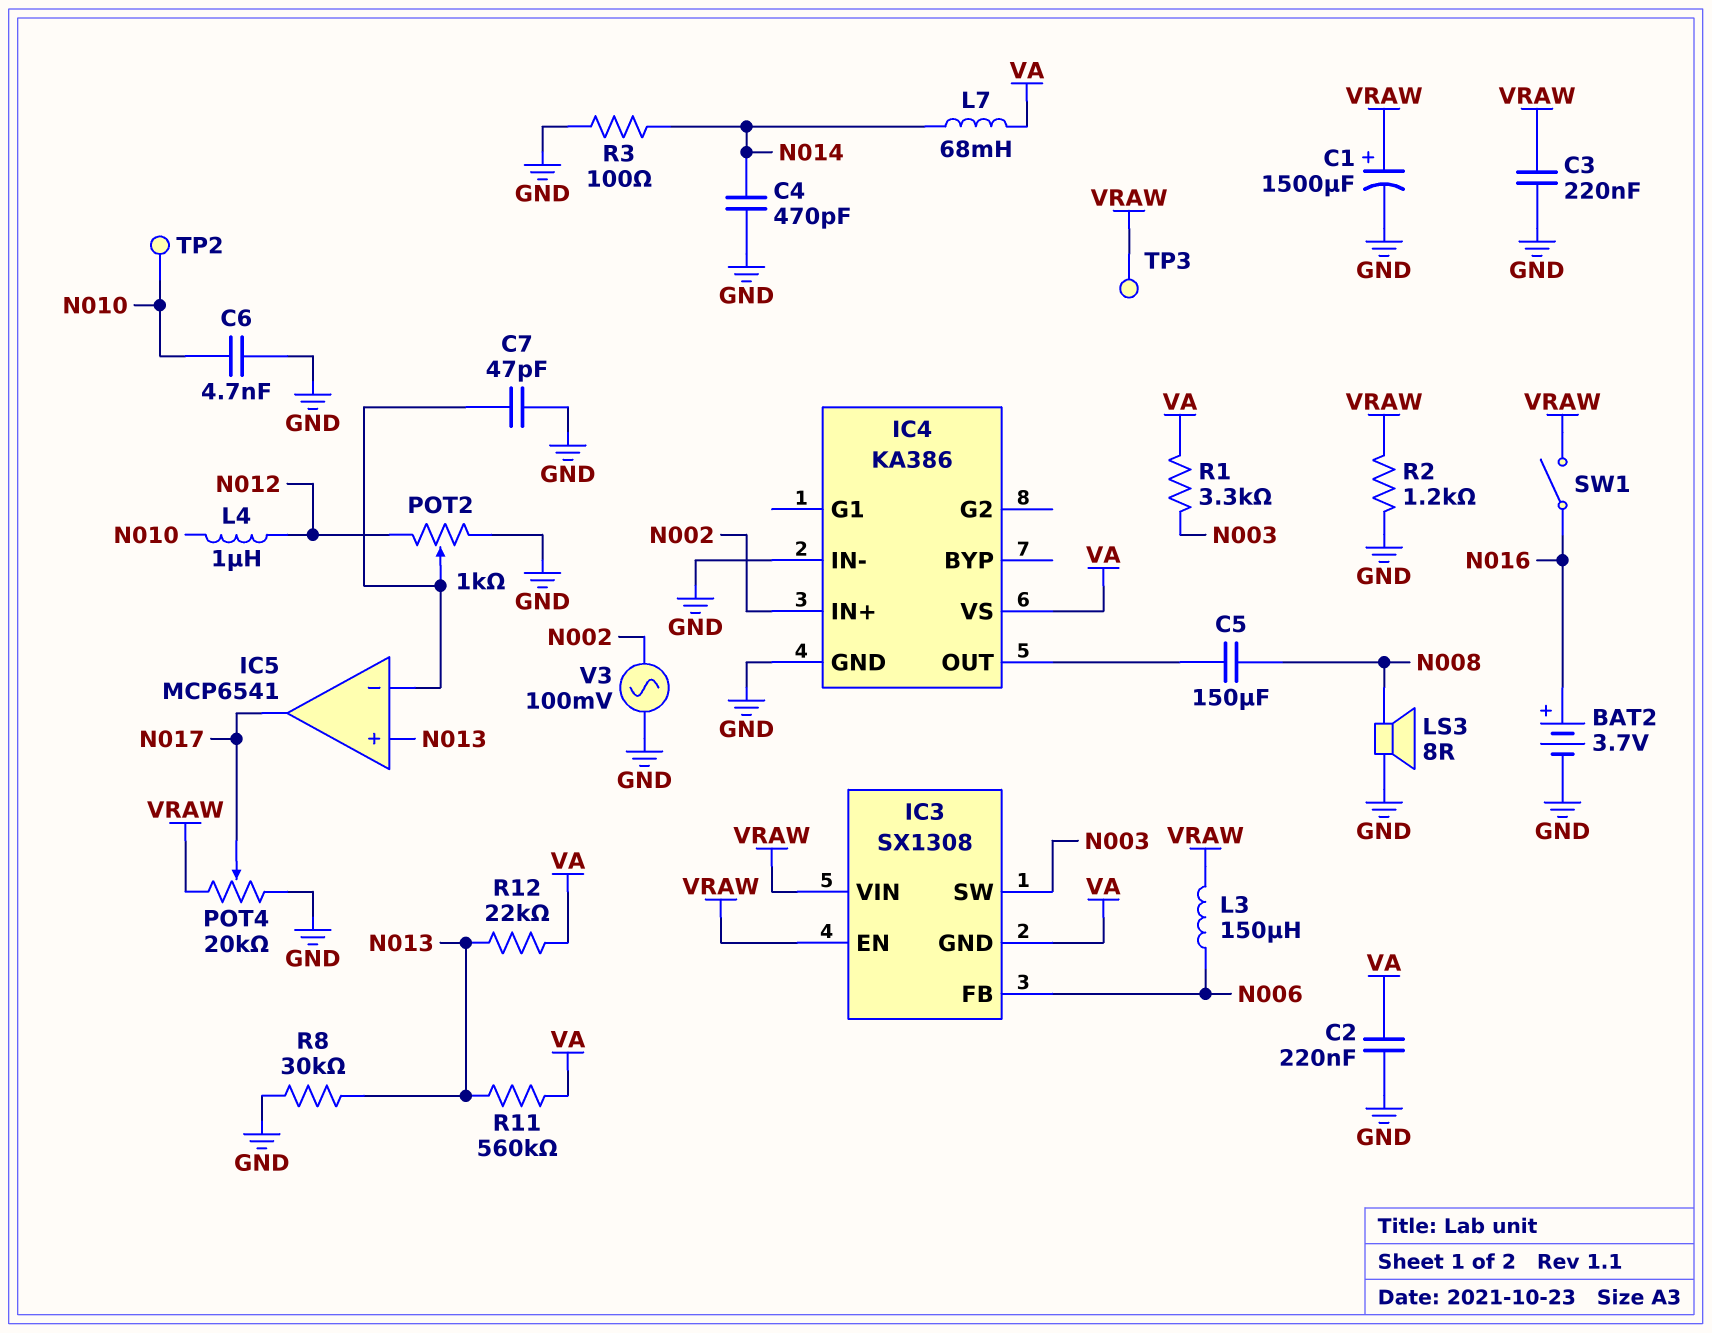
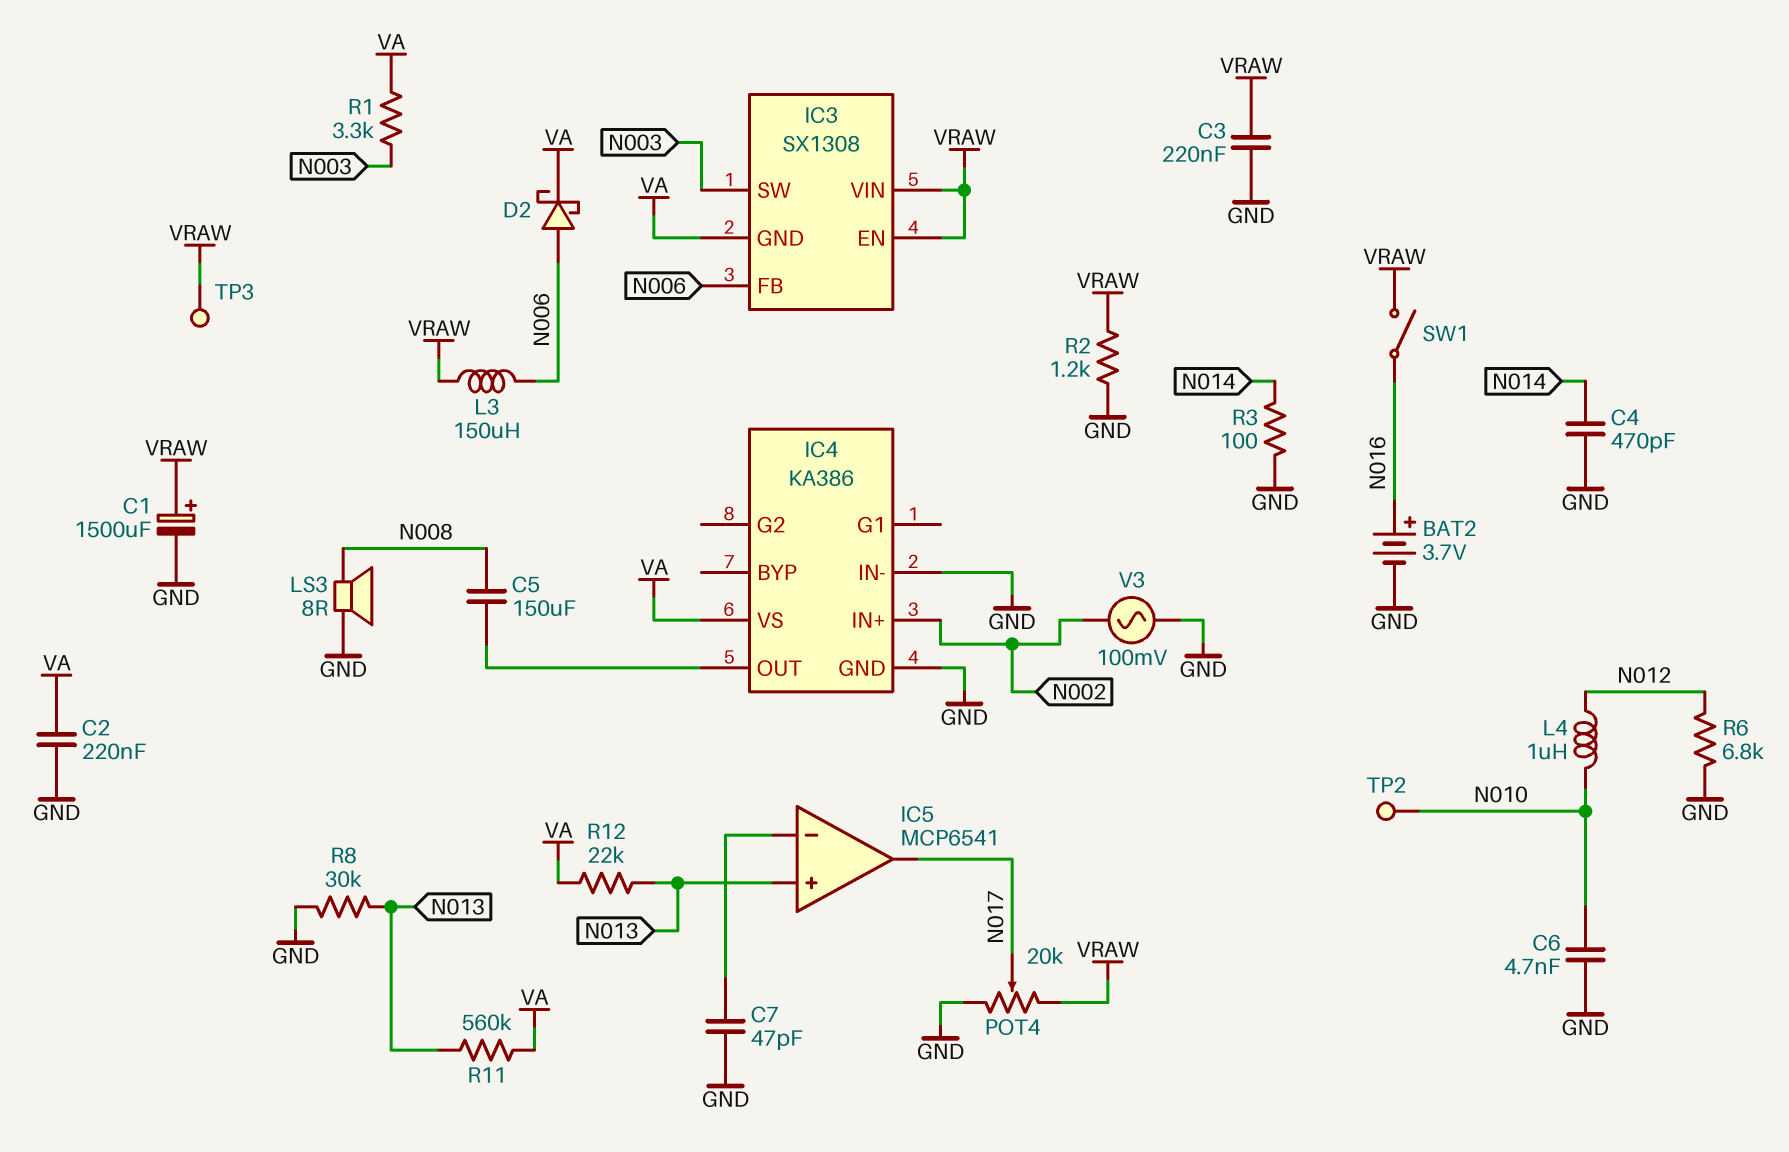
D2: none -> schottky (A N006, K VA)
L7: 68mH (N014, VA) -> none
POT2: 1k (GND, N012, wiper IC5/in-) -> none
R6: none -> 6.8k (GND, N012)

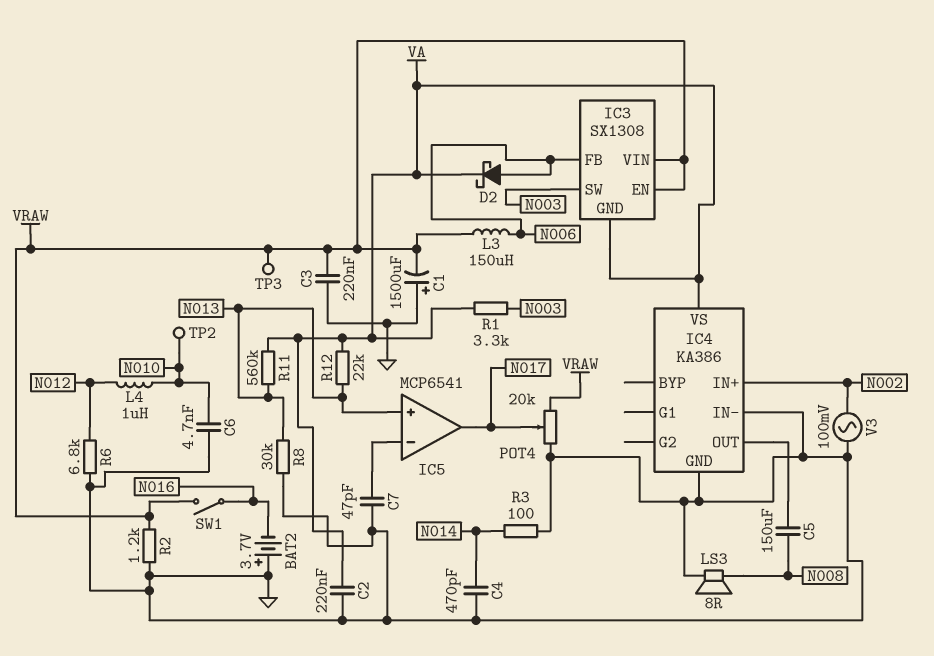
BAT2: 3.7V (plus N016, minus GND) -> 3.7V (plus GND, minus N016)
C1: 1500uF (plus VRAW, minus GND) -> 1500uF (plus GND, minus VRAW)

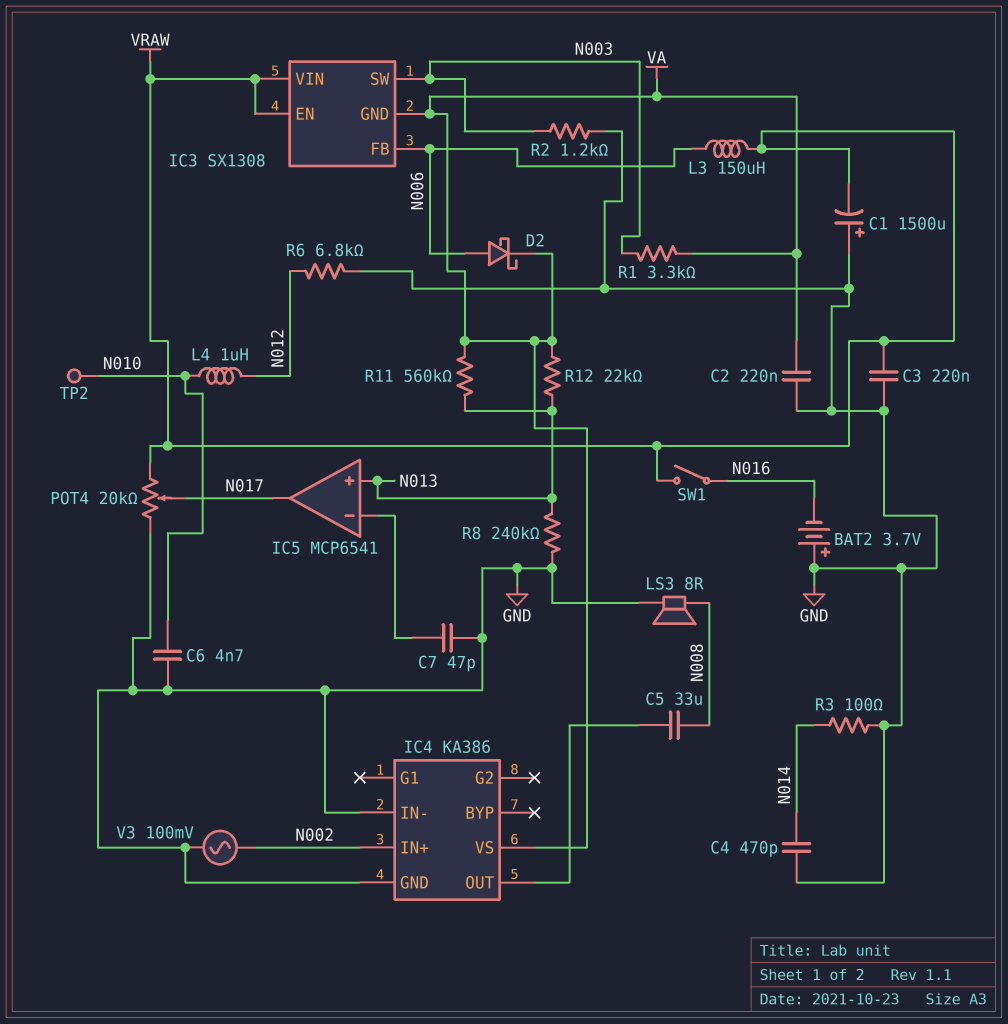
C5: 150uF (IC4/OUT, N008) -> 33uF (IC4/OUT, N008)
R2: 1.2k (GND, VRAW) -> 1.2k (GND, N003)
R8: 30k (GND, N013) -> 240k (GND, N013)
TP3: test point (VRAW) -> none

